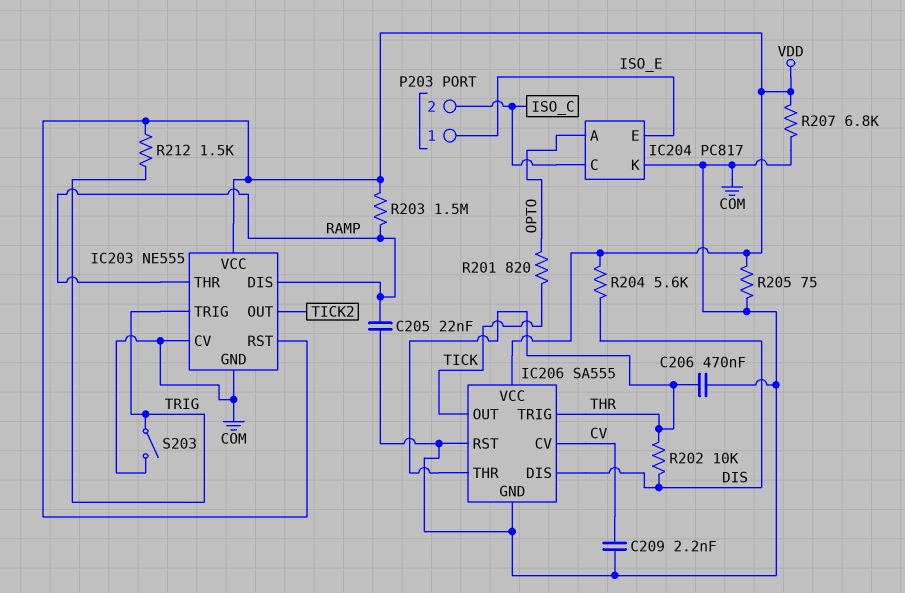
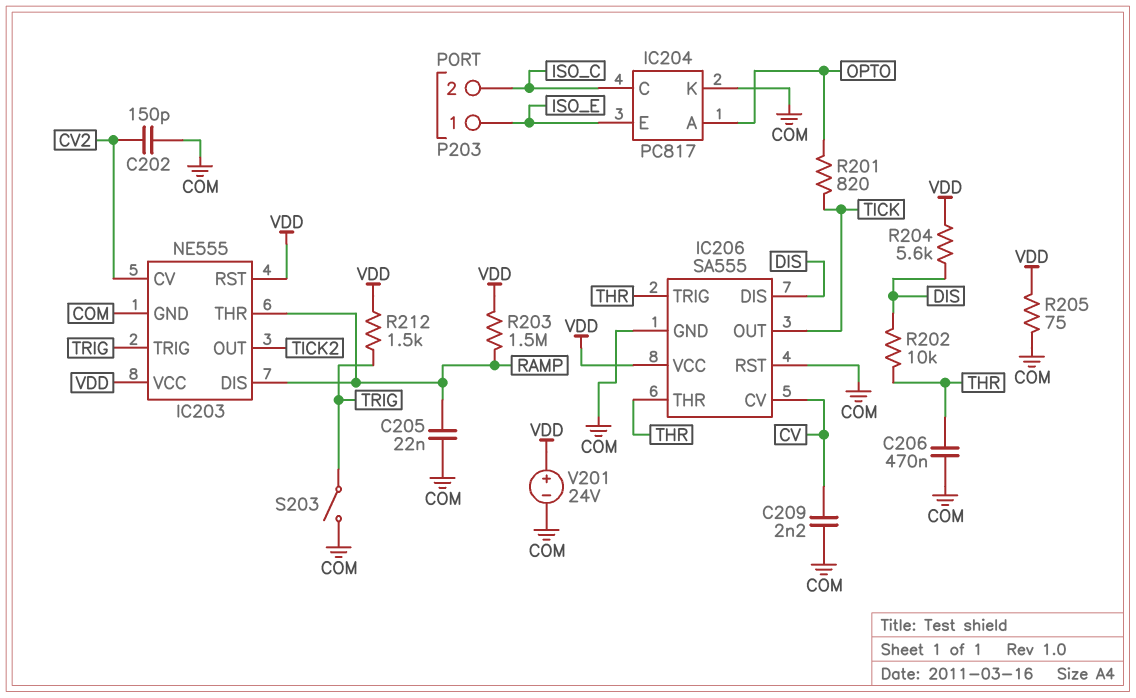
C202: none -> 150pF (COM, CV2)
IC203 pin CV: COM -> CV2
R207: 6.8k (COM, VDD) -> none
V201: none -> 24V (plus VDD, minus COM)

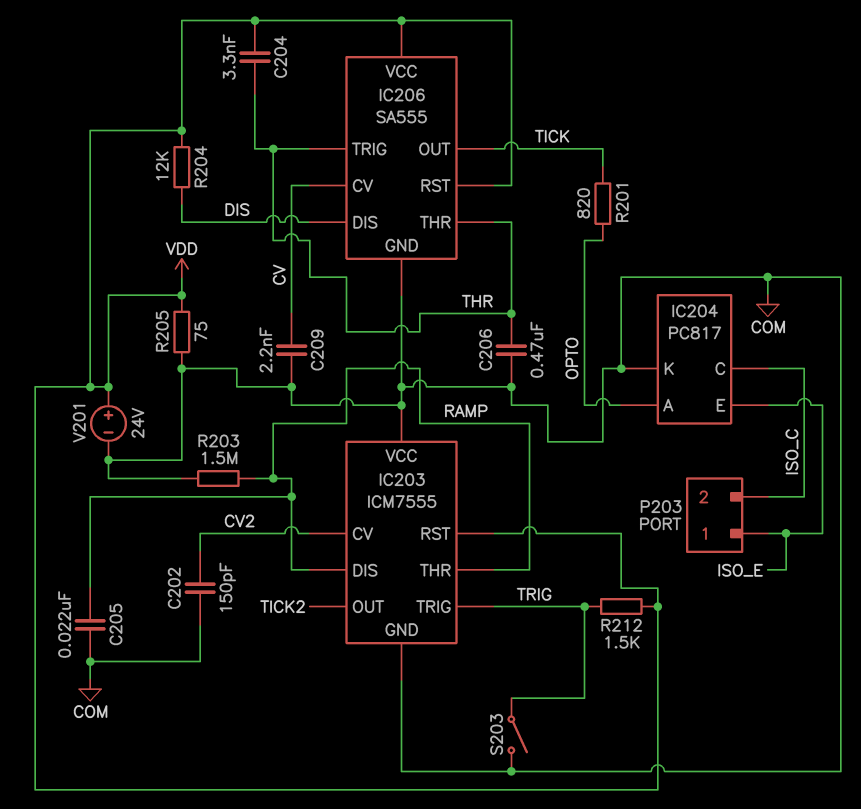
C204: none -> 3.3nF (THR, VDD)
IC203: NE555 -> ICM7555
IC203 pin VCC: VDD -> COM
IC206 pin RST: COM -> VDD
R202: 10k (DIS, THR) -> none
R203: 1.5M (RAMP, VDD) -> 1.5M (COM, RAMP)
R204: 5.6k (DIS, VDD) -> 12k (DIS, VDD)

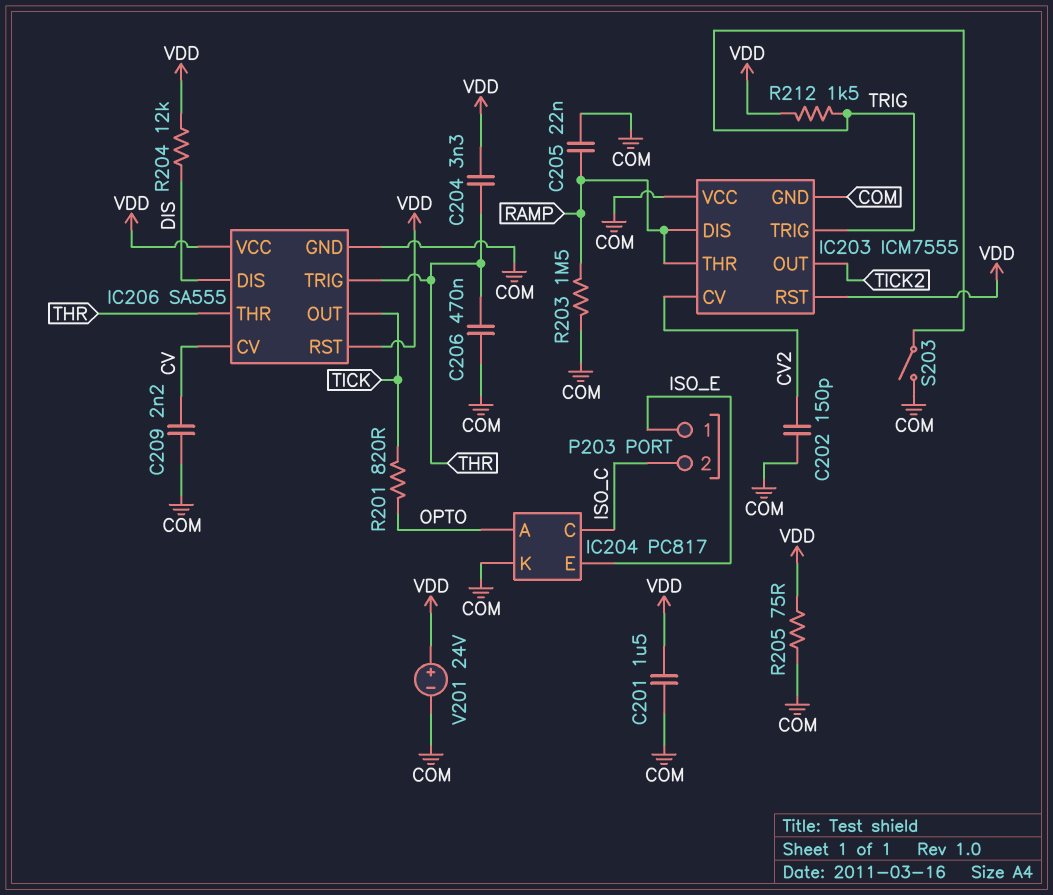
C201: none -> 1.5uF (COM, VDD)

